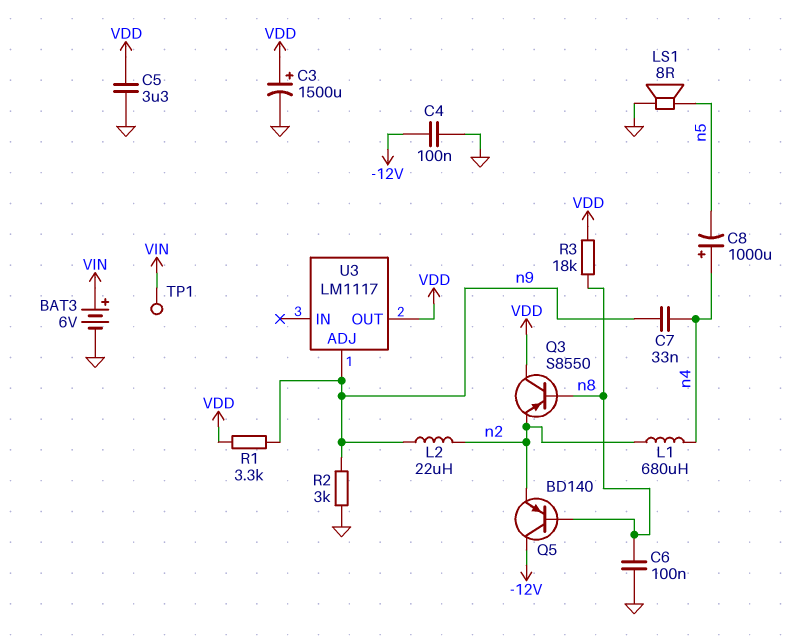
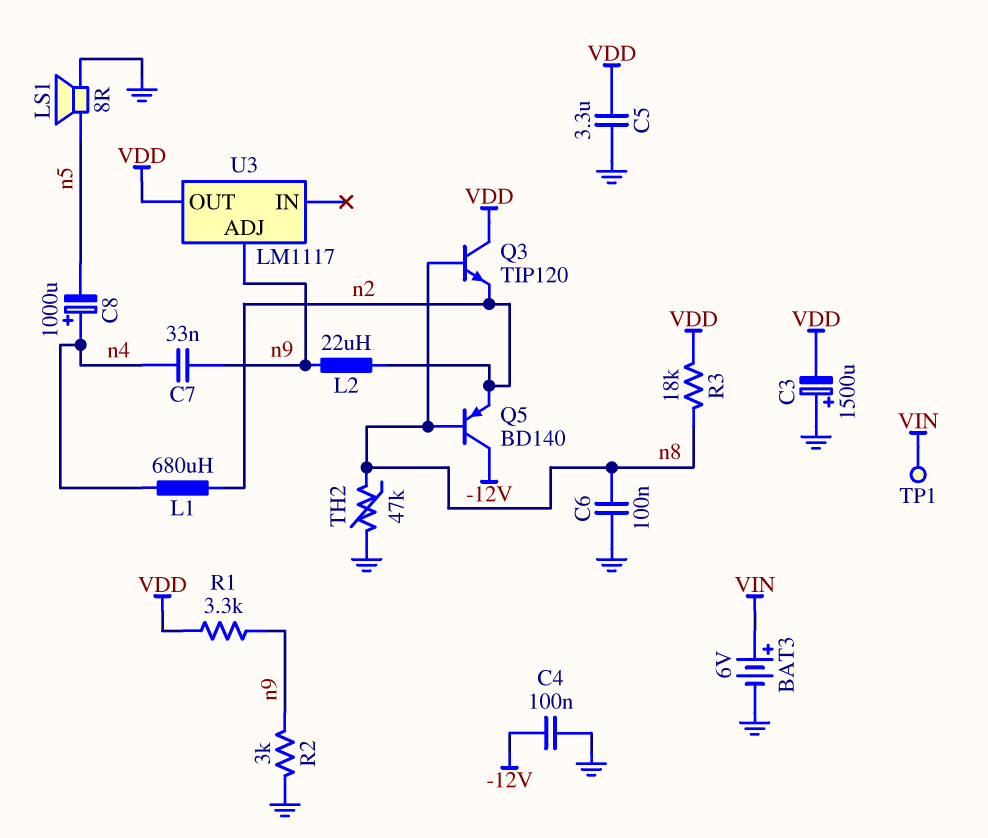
C3: 1500uF (plus VDD, minus GND) -> 1500uF (plus GND, minus VDD)
Q3: PNP S8550 (B n8, C VDD, E n2) -> NPN TIP120 (B n8, C VDD, E n2)
TH2: none -> 47k (GND, n8)

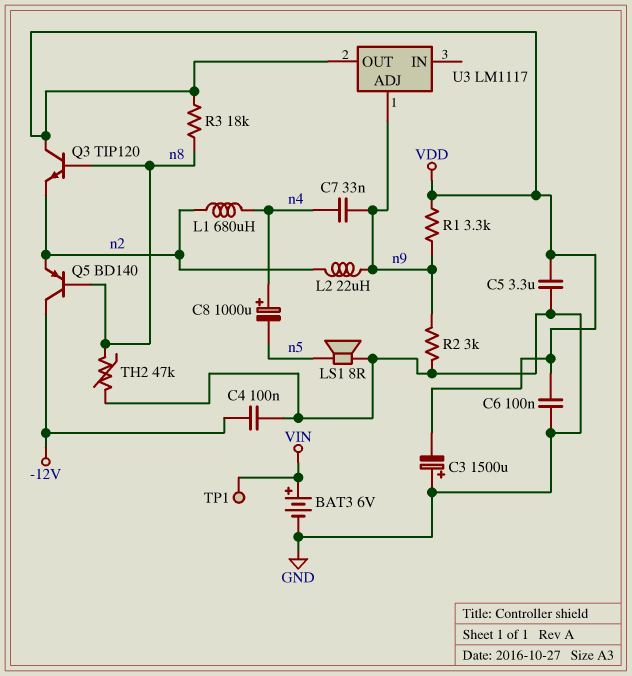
C6: 100nF (GND, n8) -> 100nF (GND, VDD)

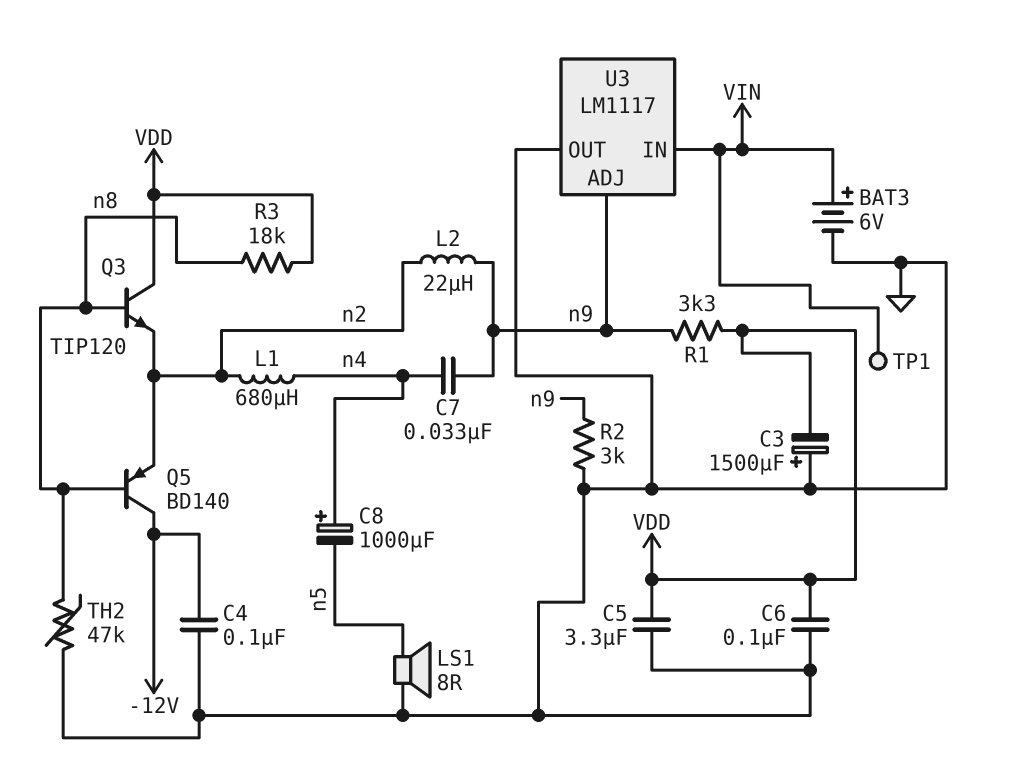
U3 pin IN: none -> VIN
U3 pin OUT: VDD -> GND

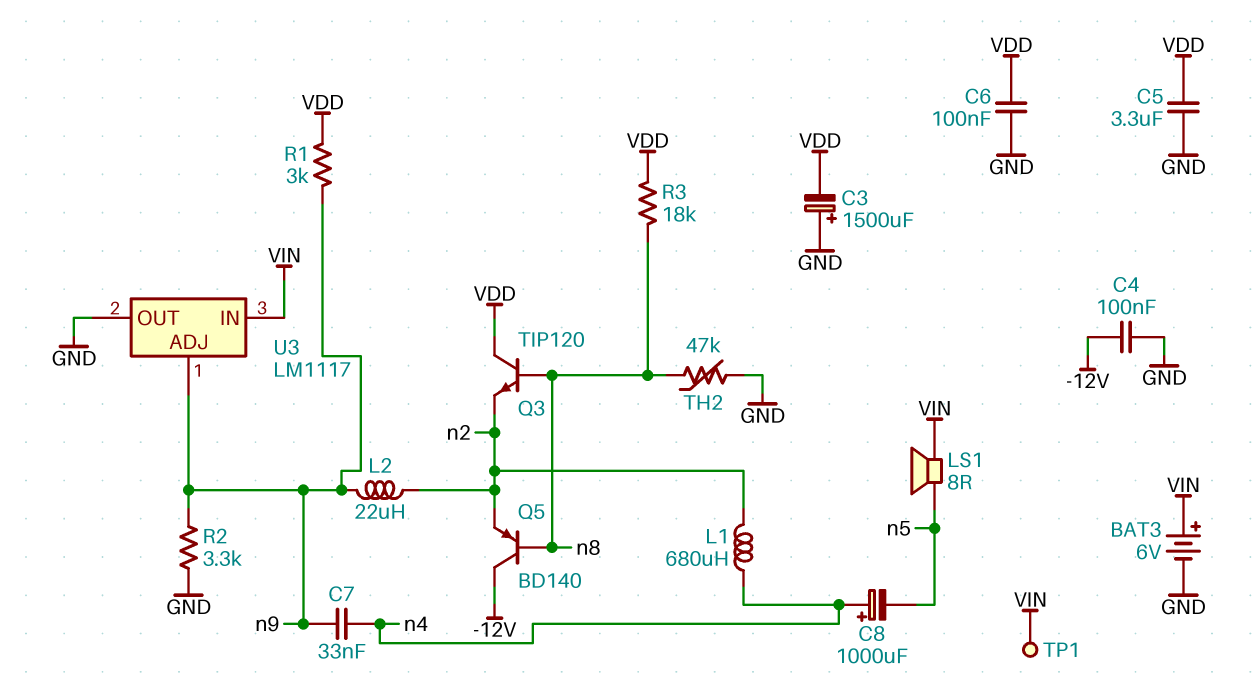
LS1: speaker 8R (GND, n5) -> speaker 8R (VIN, n5)
R1: 3.3k (VDD, n9) -> 3k (VDD, n9)
R2: 3k (GND, n9) -> 3.3k (GND, n9)

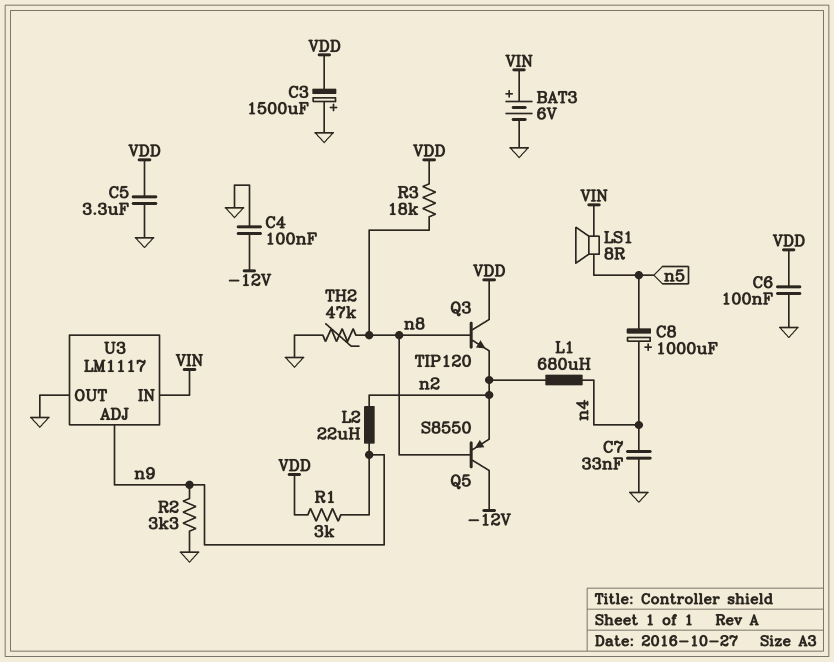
C7: 33nF (n4, n9) -> 33nF (GND, n4)
Q5: PNP BD140 (B n8, C -12V, E n2) -> PNP S8550 (B n8, C -12V, E n2)
TP1: test point (VIN) -> none

